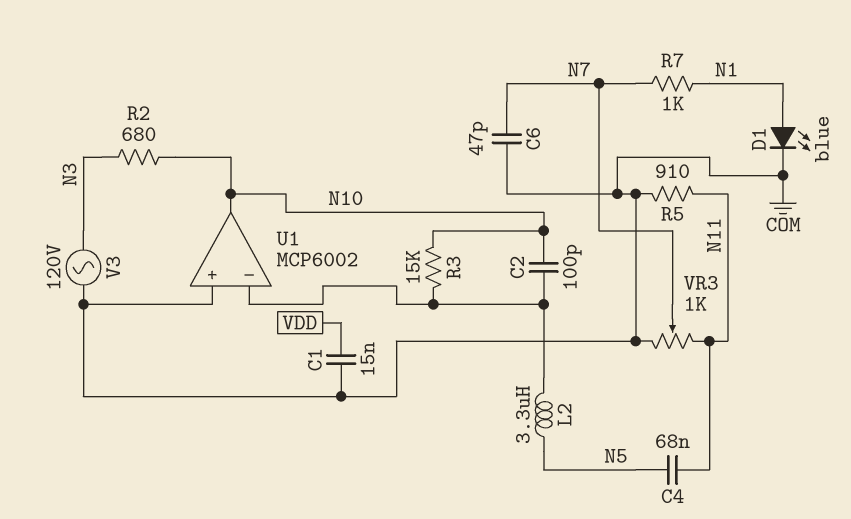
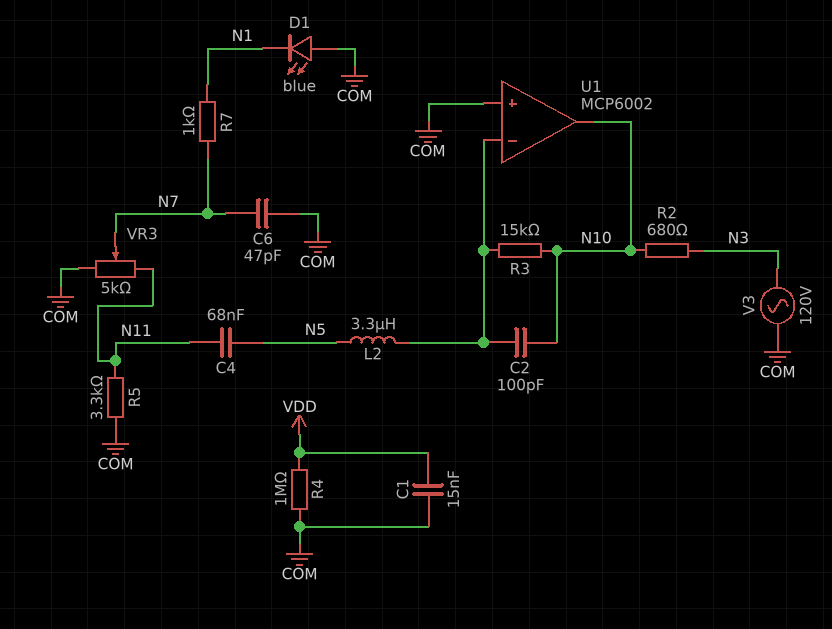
D1: LED blue (A N1, K COM) -> LED blue (A COM, K N1)
R4: none -> 1M (COM, VDD)
R5: 910 (COM, N11) -> 3.3k (COM, N11)
VR3: 1k (COM, N11, wiper N7) -> 5k (COM, N11, wiper N7)

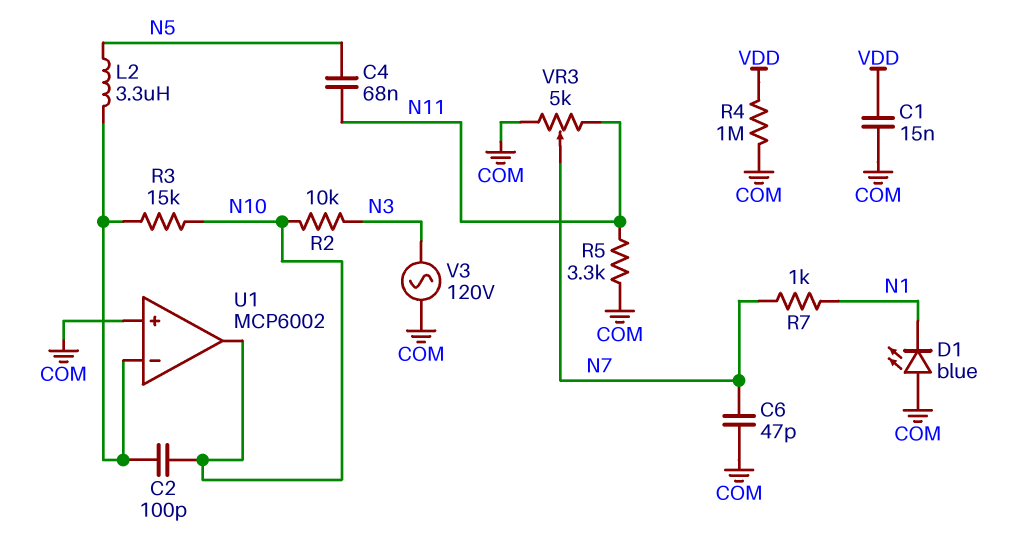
R2: 680 (N3, N10) -> 10k (N3, N10)

